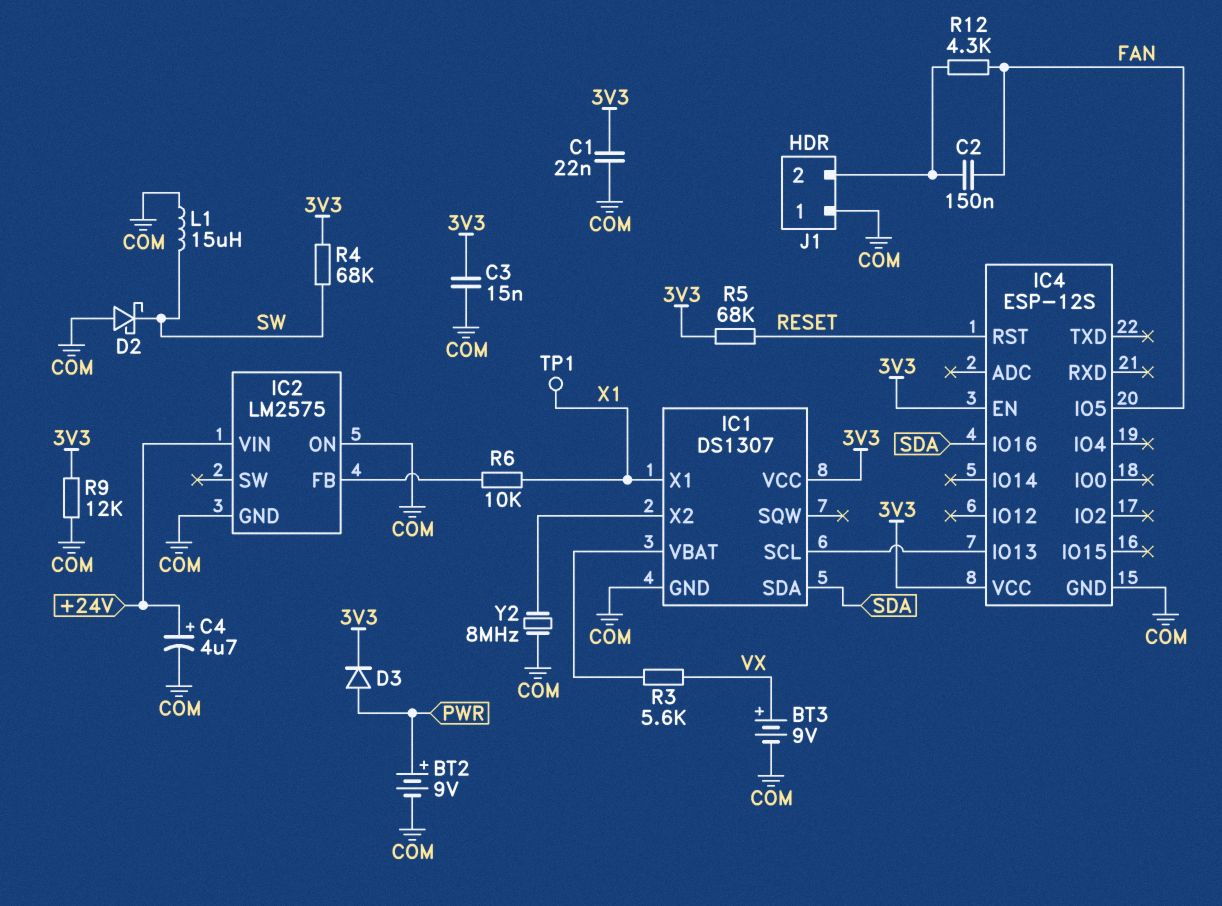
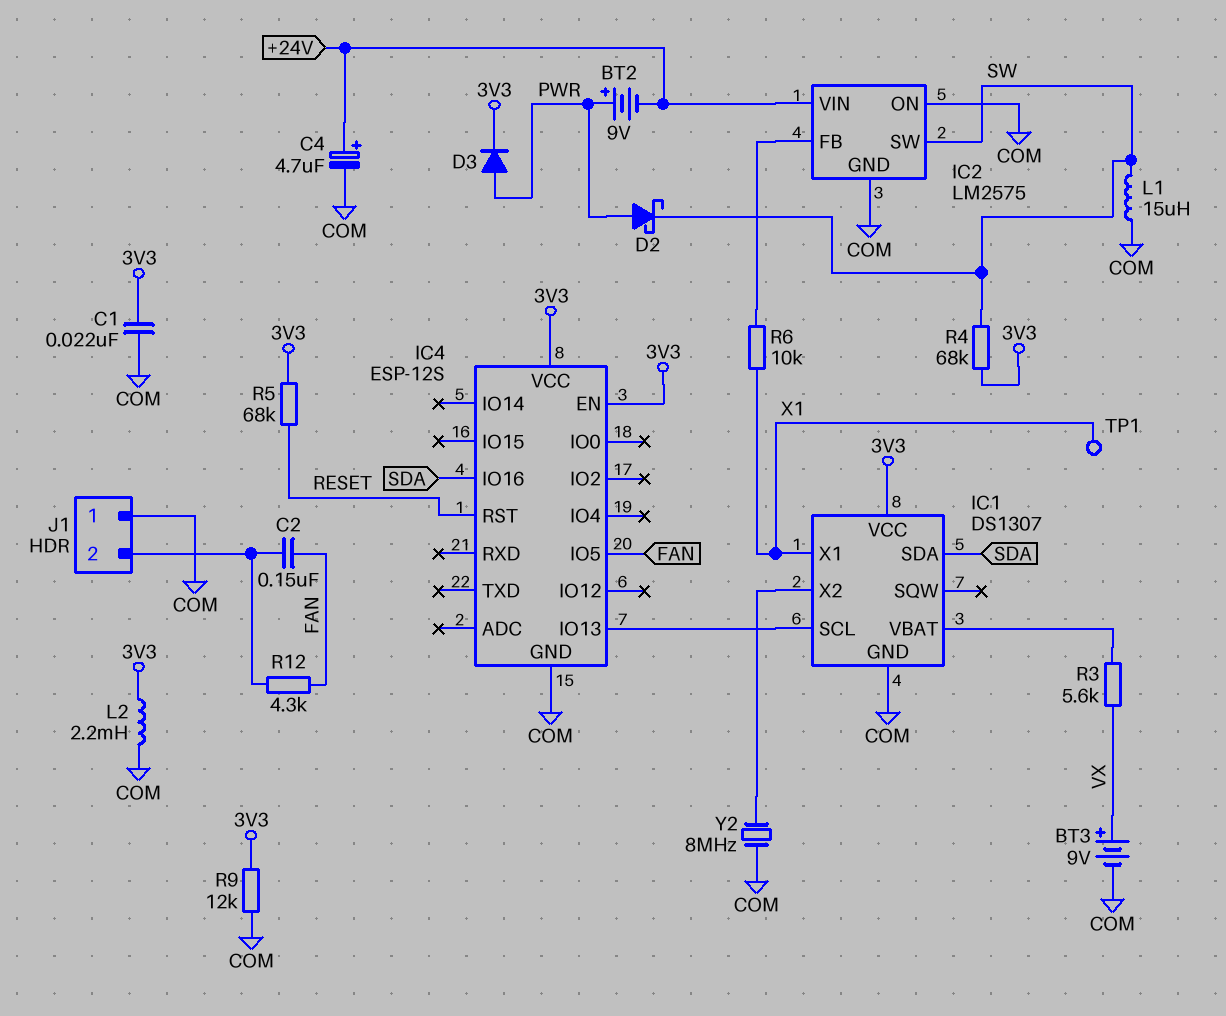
BT2: 9V (plus PWR, minus COM) -> 9V (plus PWR, minus +24V)
C3: 15nF (3V3, COM) -> none
D2: schottky (A COM, K SW) -> schottky (A PWR, K SW)
IC2 pin SW: none -> SW
L2: none -> 2.2mH (3V3, COM)

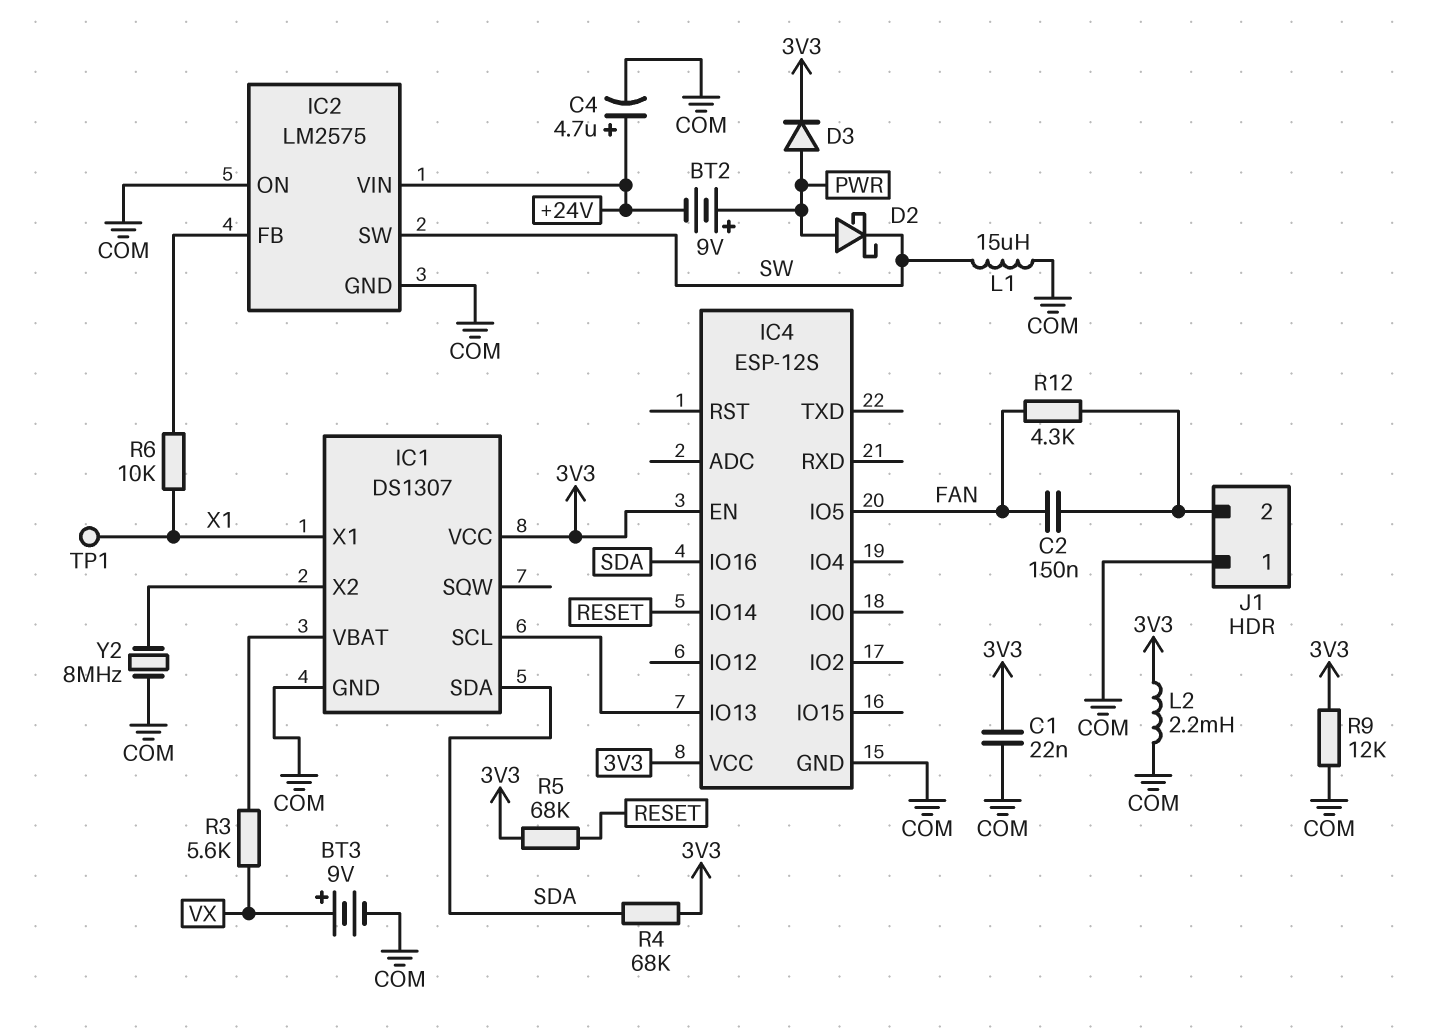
IC4 pin IO14: none -> RESET
IC4 pin RST: RESET -> none
R4: 68k (3V3, SW) -> 68k (3V3, SDA)

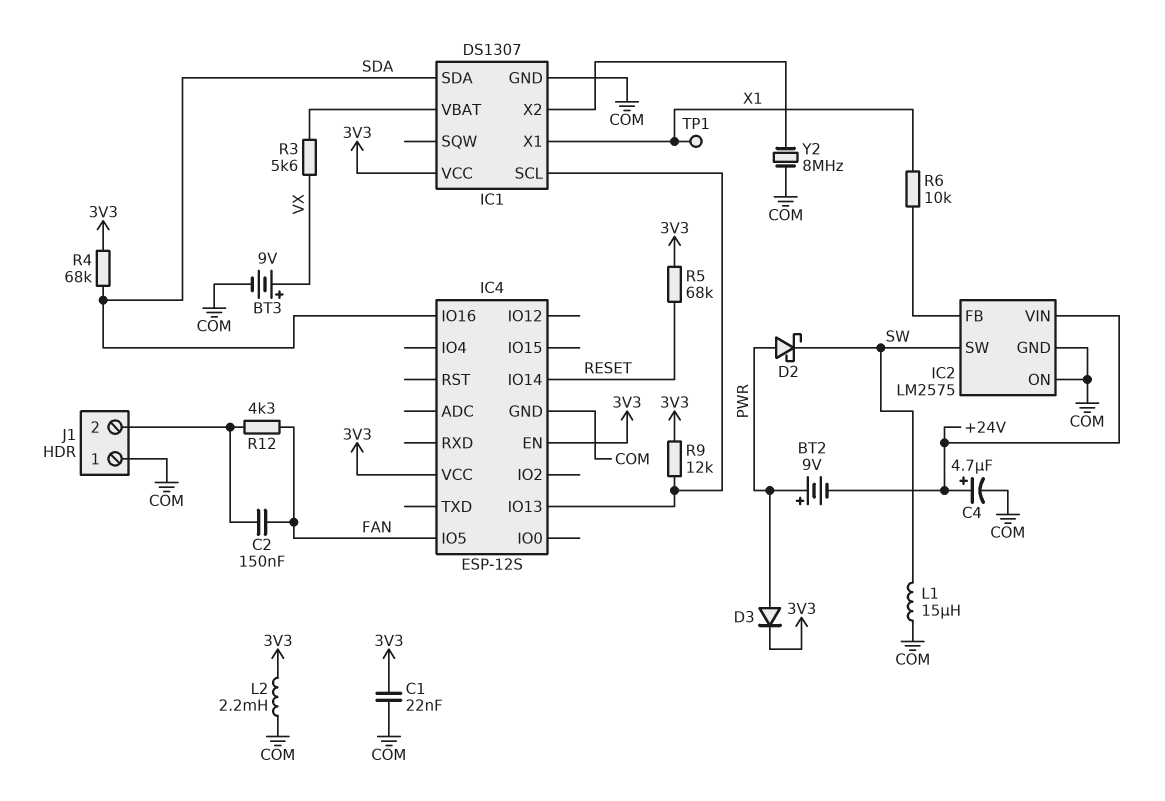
R9: 12k (3V3, COM) -> 12k (3V3, IC1/SCL)

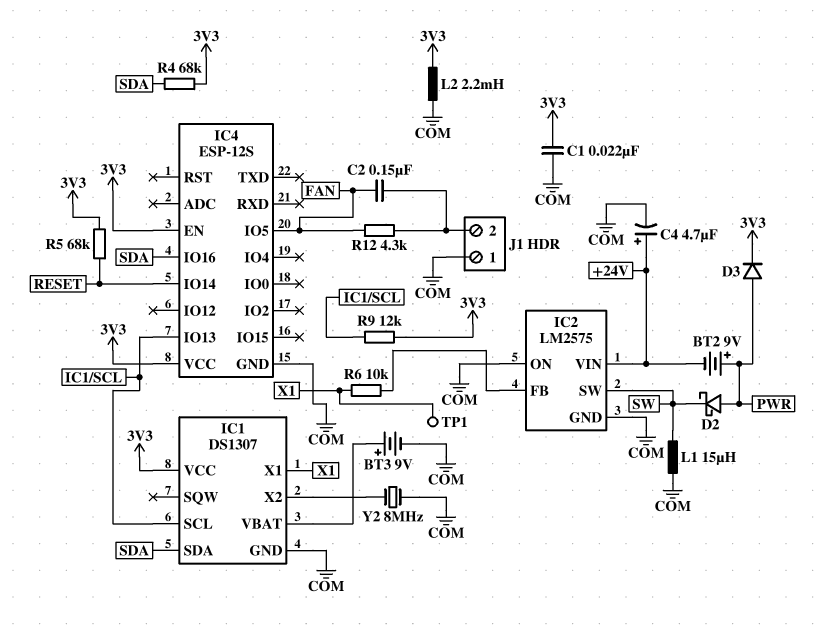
BT3: 9V (plus VX, minus COM) -> 9V (plus IC1/VBAT, minus COM)
R3: 5.6k (IC1/VBAT, VX) -> none

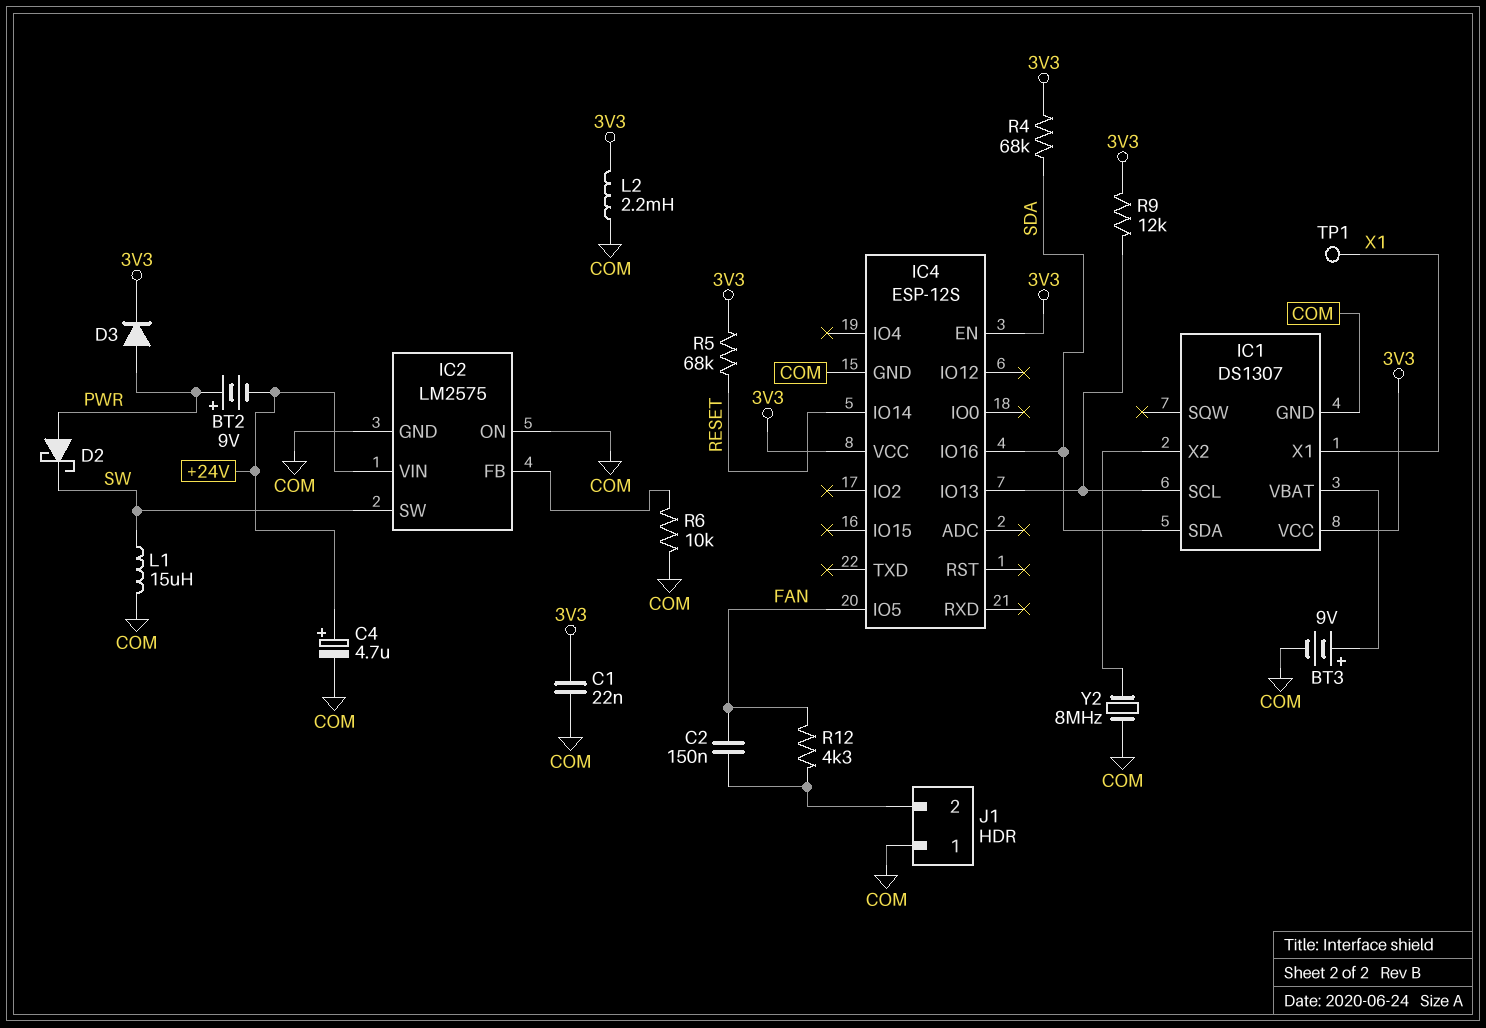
R6: 10k (IC2/FB, X1) -> 10k (COM, IC2/FB)

